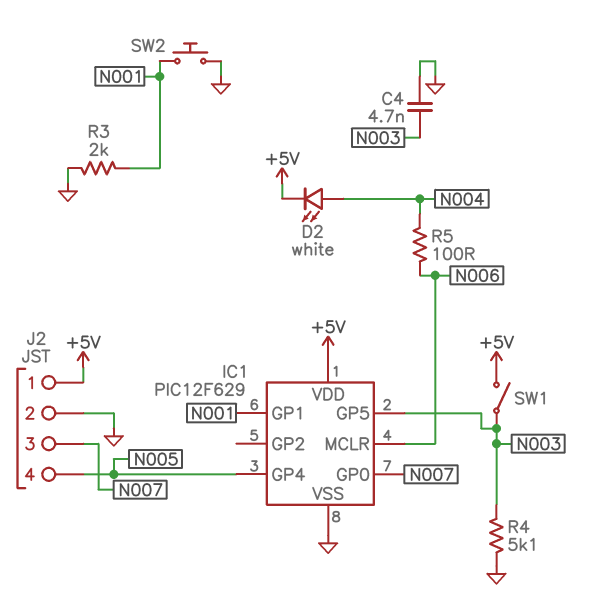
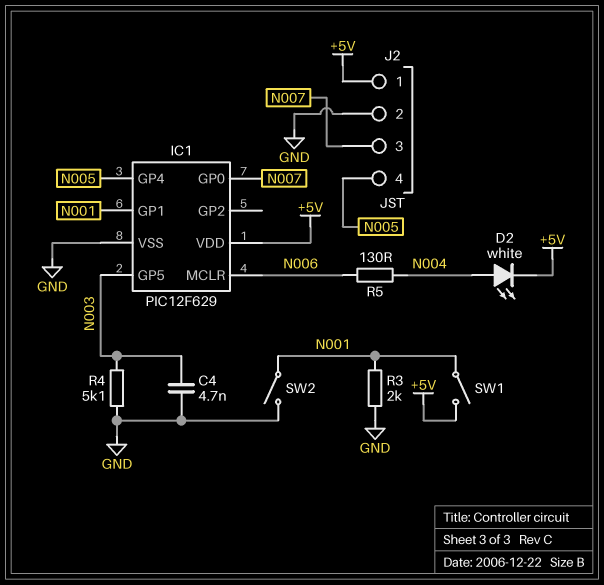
R5: 100 (N004, N006) -> 130 (N004, N006)
SW1: switch (+5V, N003) -> switch (+5V, N001)
SW2: button (GND, N001) -> switch (GND, N001)

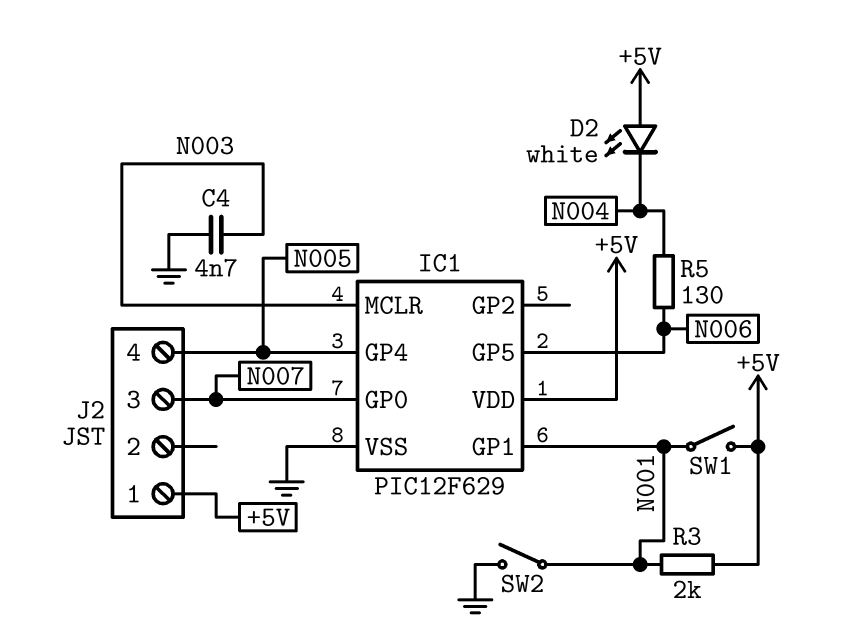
D2: LED white (A N004, K +5V) -> LED white (A +5V, K N004)
IC1 pin GP5: N003 -> N006
IC1 pin MCLR: N006 -> N003
J2 pin 2: GND -> none
R3: 2k (GND, N001) -> 2k (+5V, N001)
R4: 5.1k (GND, N003) -> none

